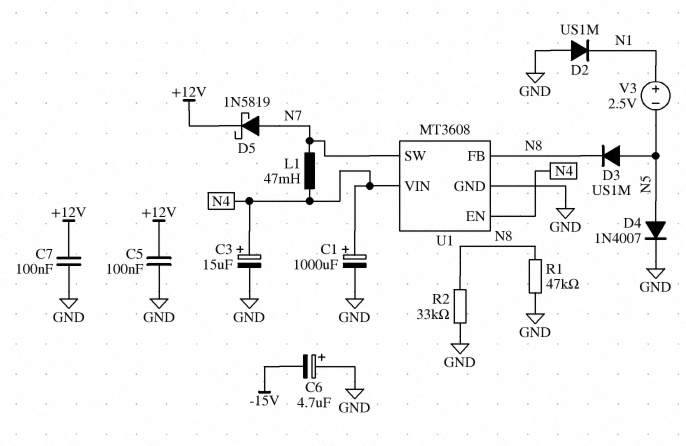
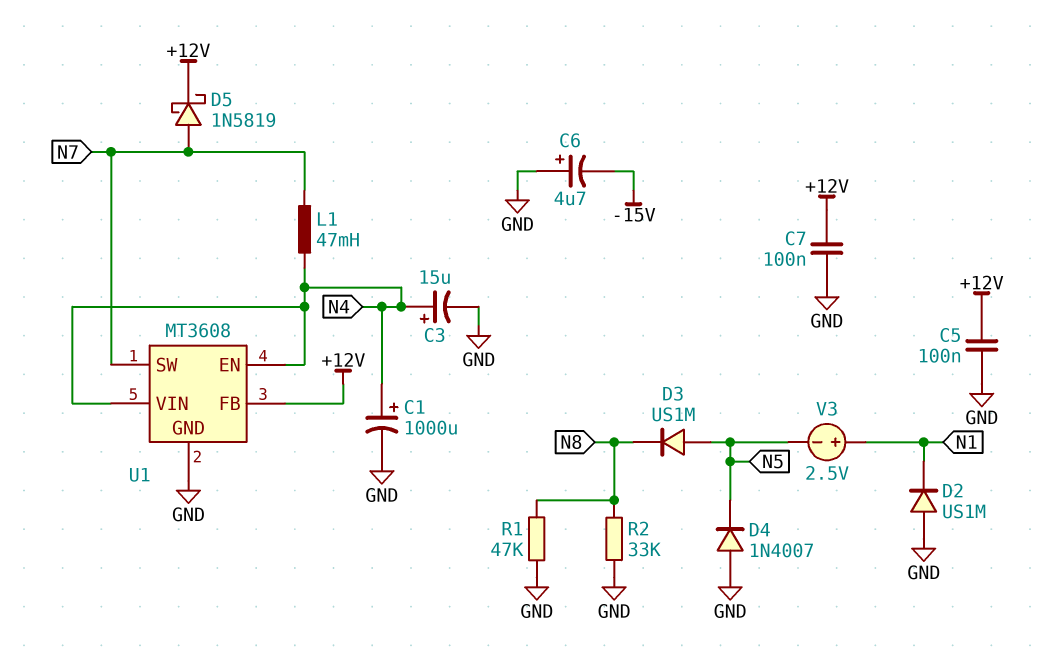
D4: diode 1N4007 (A N5, K GND) -> diode 1N4007 (A GND, K N5)
U1 pin FB: N8 -> +12V

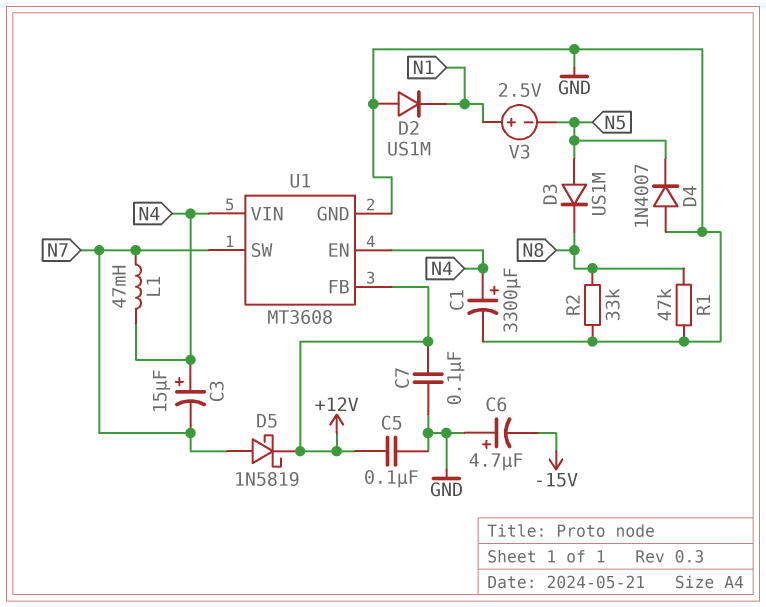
C1: 1000uF (plus N4, minus GND) -> 3300uF (plus N4, minus GND)
C3: 15uF (plus N4, minus GND) -> 15uF (plus N4, minus N7)

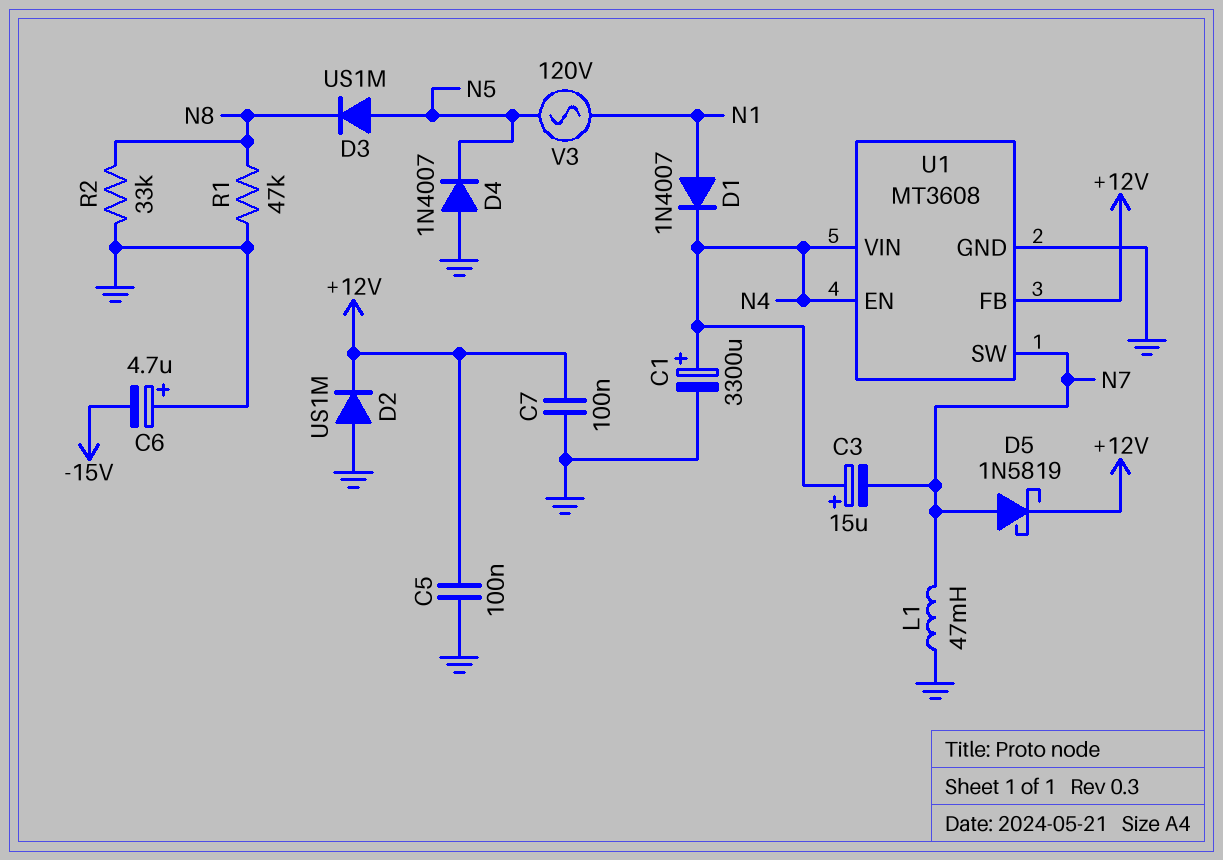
D1: none -> diode 1N4007 (A N1, K N4)
D2: diode US1M (A GND, K N1) -> diode US1M (A GND, K +12V)
L1: 47mH (N4, N7) -> 47mH (GND, N7)
V3: 2.5V (plus N1, minus N5) -> AC 120V (N1, N5)

